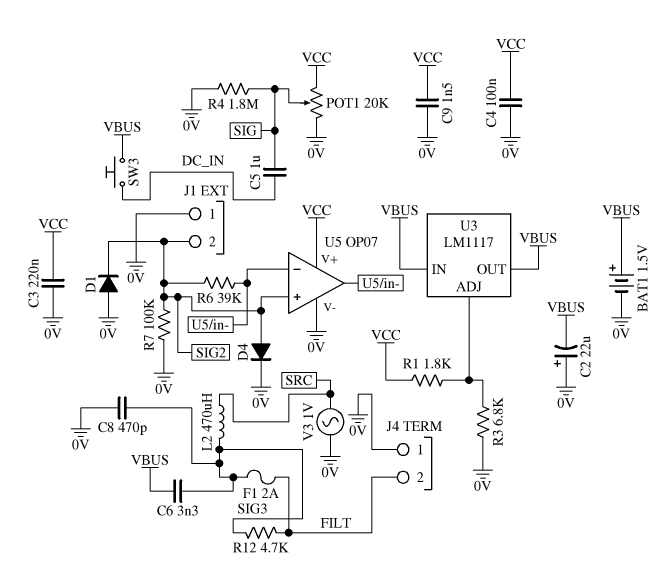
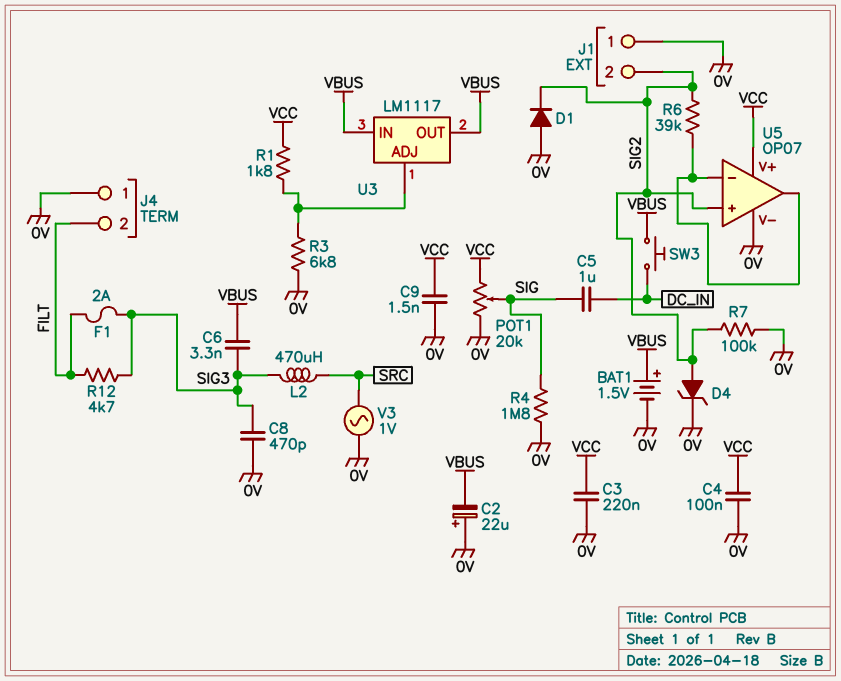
D4: diode (A SIG2, K 0V) -> zener (A SIG2, K 0V)

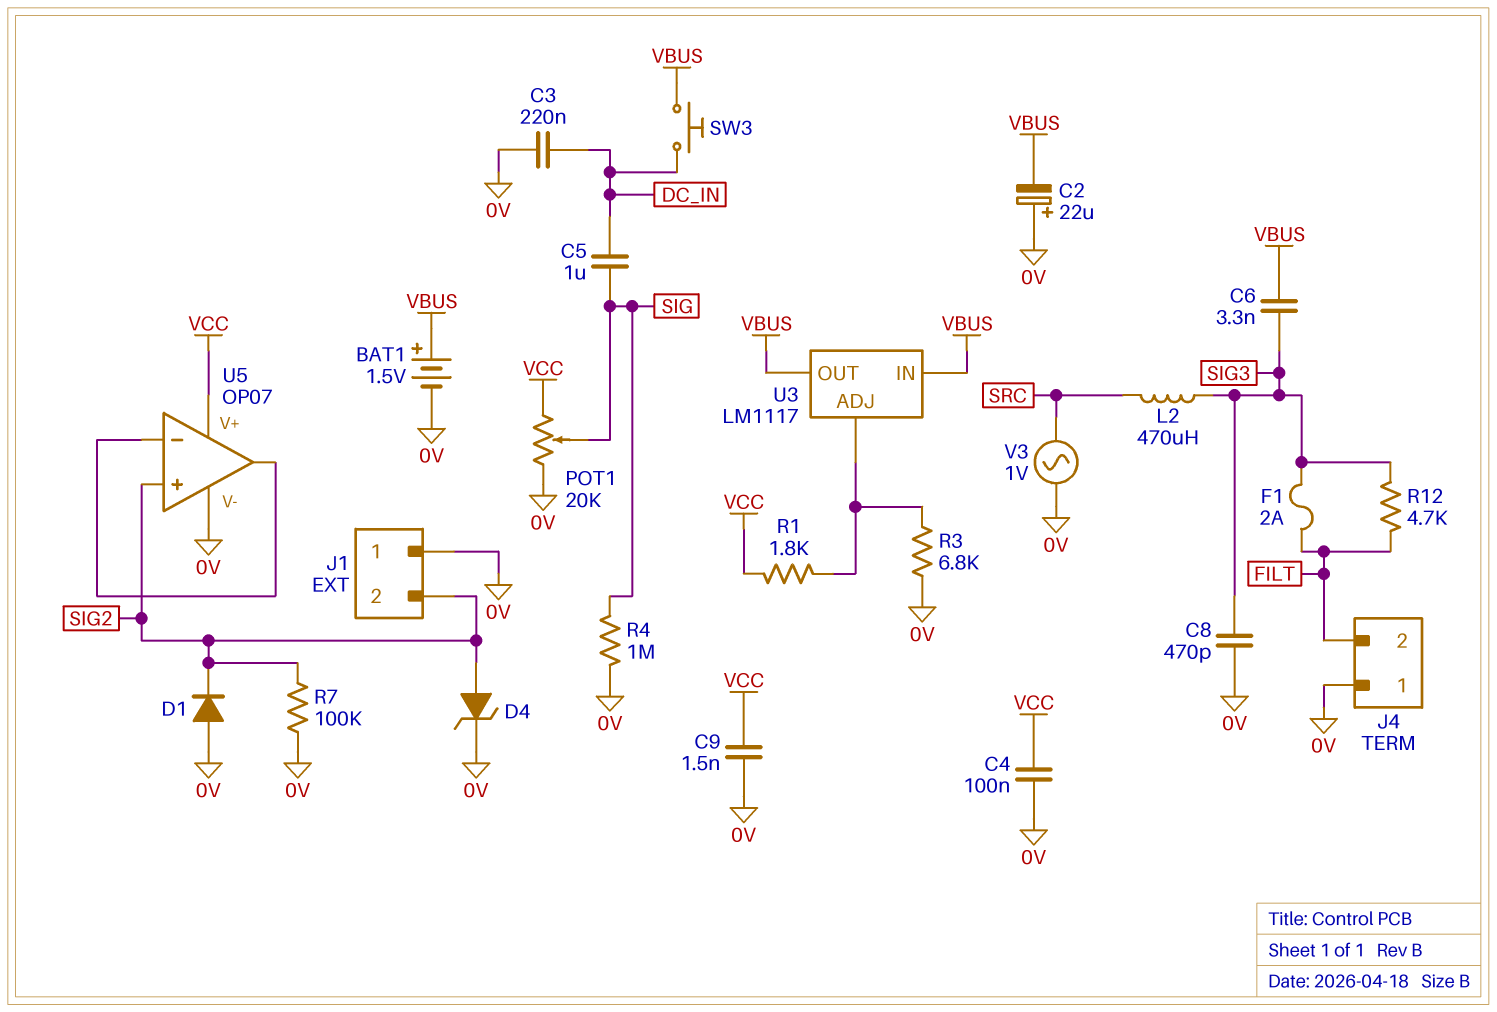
C3: 220nF (0V, VCC) -> 220nF (0V, DC_IN)
R4: 1.8M (0V, SIG) -> 1M (0V, SIG)
R6: 39k (SIG2, U5/in-) -> none

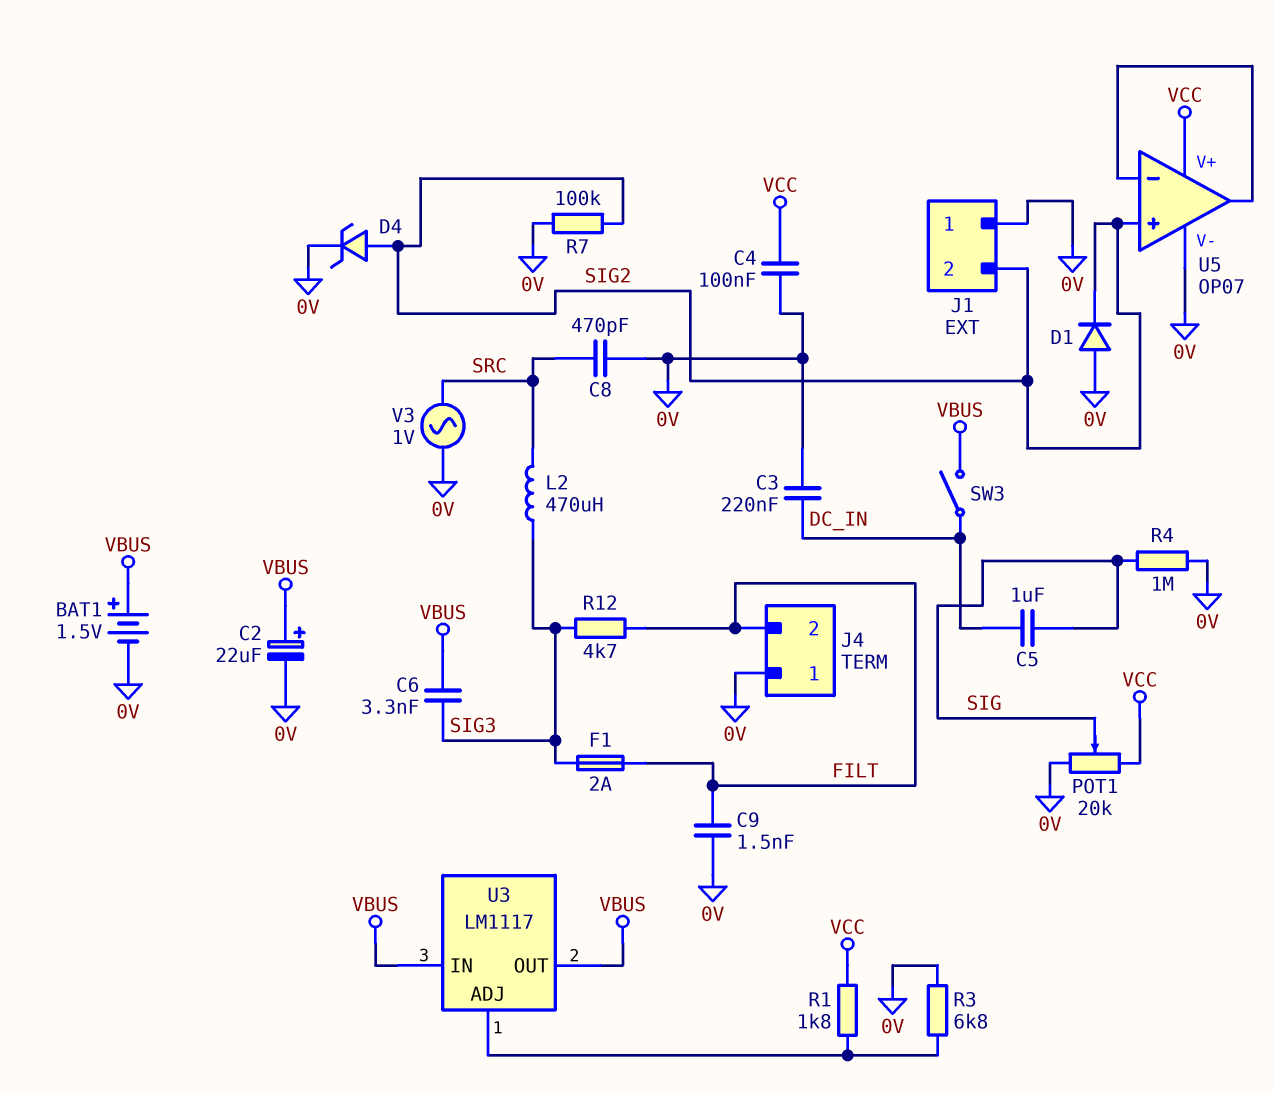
C2: 22uF (plus 0V, minus VBUS) -> 22uF (plus VBUS, minus 0V)
C8: 470pF (0V, SIG3) -> 470pF (0V, SRC)
C9: 1.5nF (0V, VCC) -> 1.5nF (0V, FILT)
SW3: button (DC_IN, VBUS) -> switch (DC_IN, VBUS)

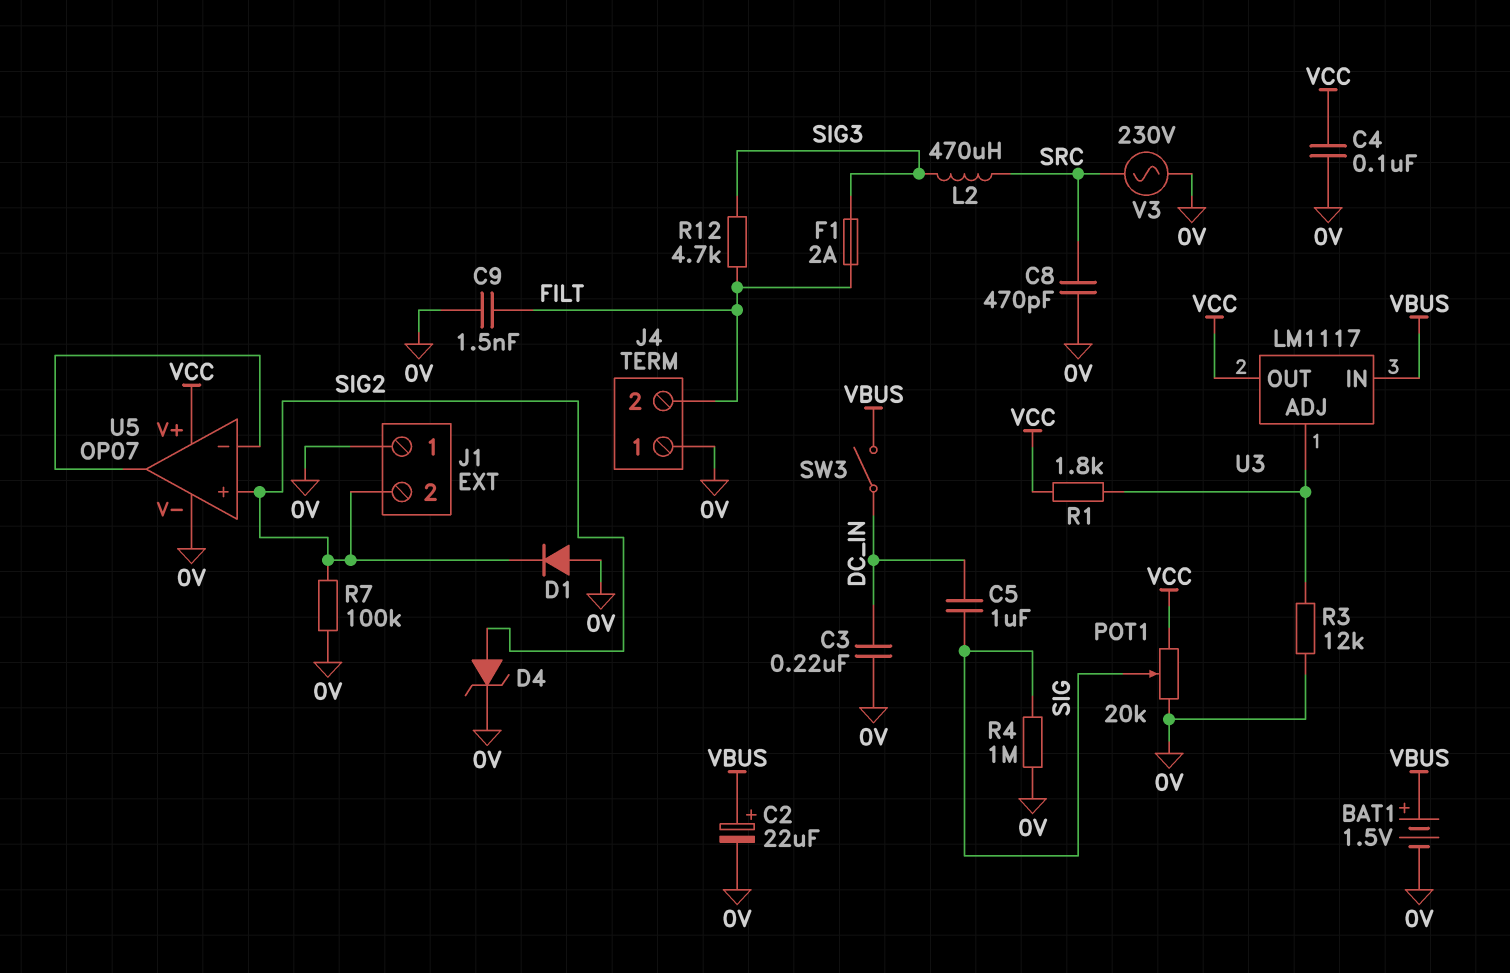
C6: 3.3nF (SIG3, VBUS) -> none
R3: 6.8k (0V, U3/ADJ) -> 12k (0V, U3/ADJ)
U3 pin OUT: VBUS -> VCC
V3: AC 1V (0V, SRC) -> AC 230V (0V, SRC)

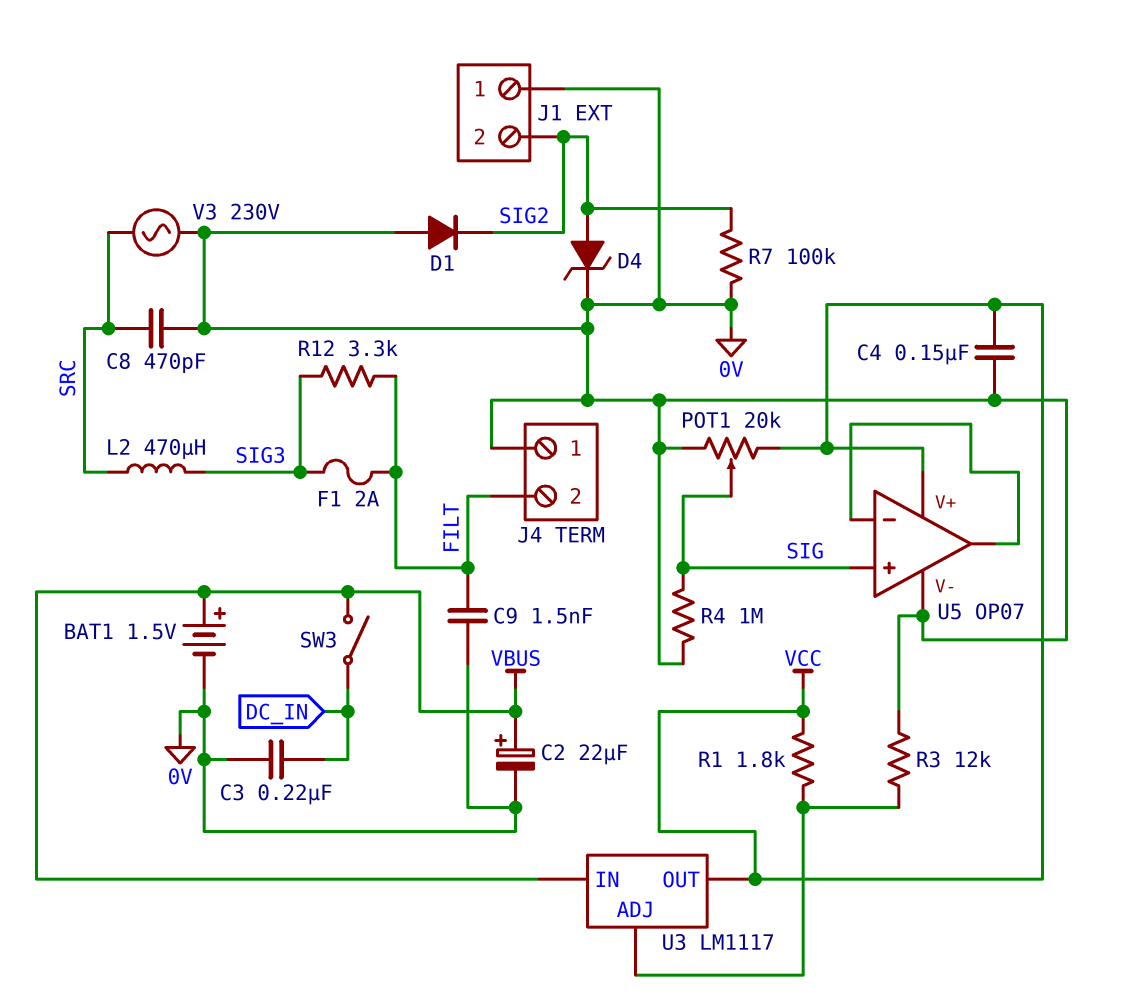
C4: 100nF (0V, VCC) -> 150nF (0V, VCC)
C5: 1uF (DC_IN, SIG) -> none
R12: 4.7k (FILT, SIG3) -> 3.3k (FILT, SIG3)
U5 pin in+: SIG2 -> SIG

